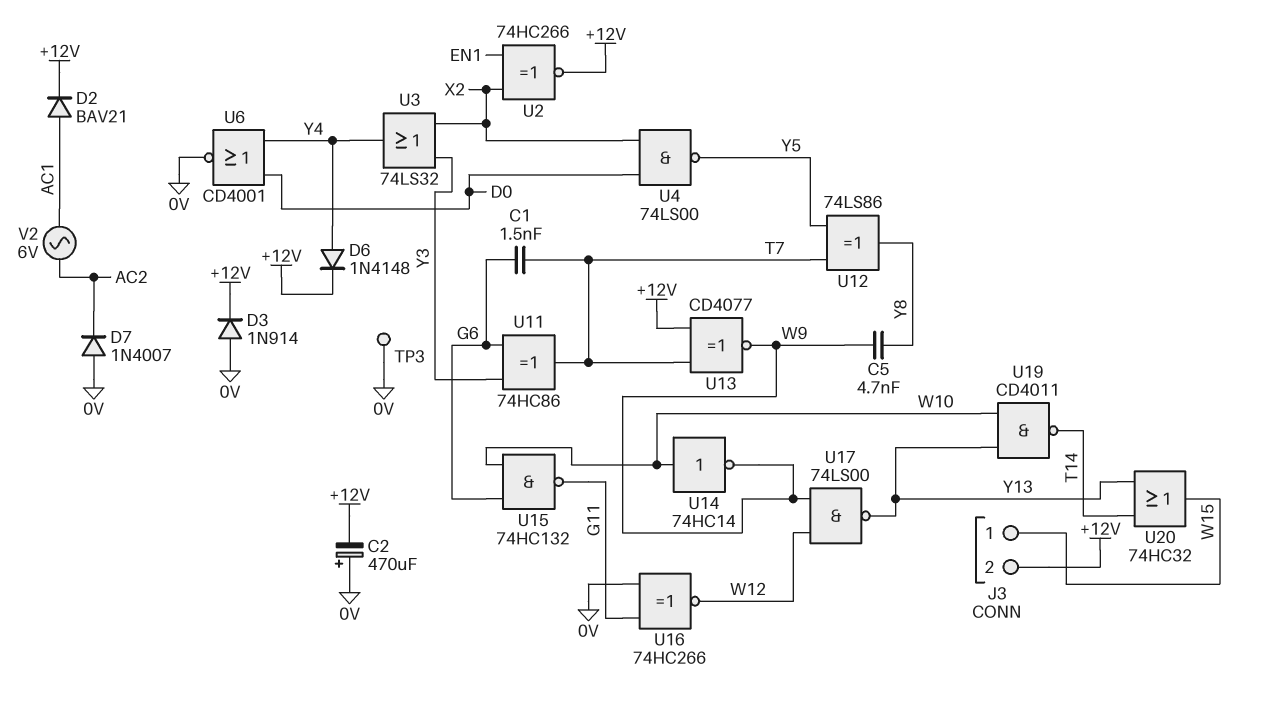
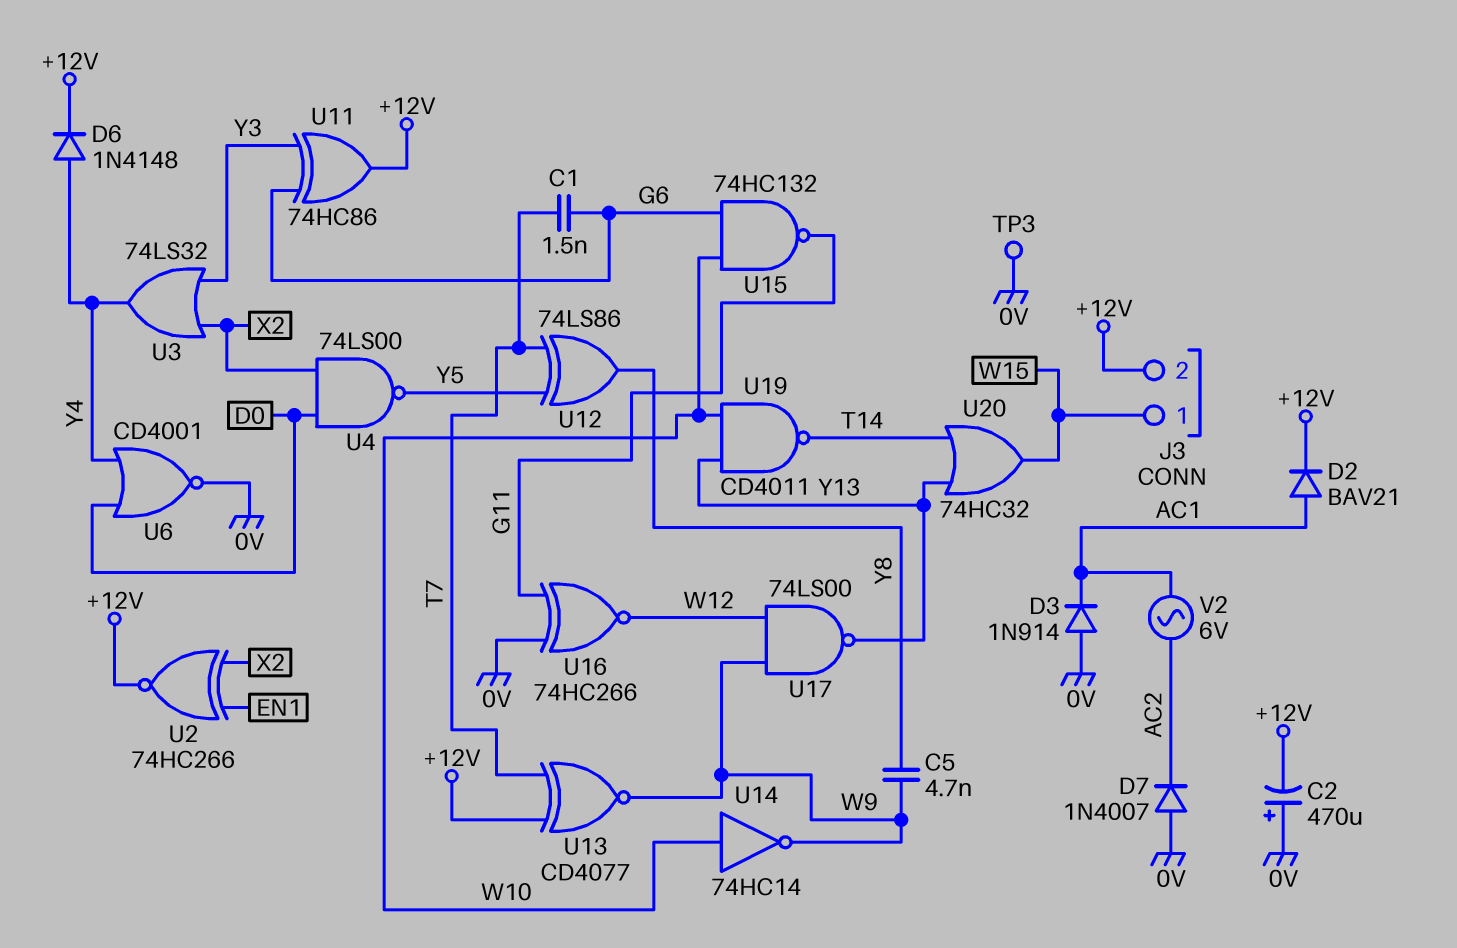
D3: diode 1N914 (A 0V, K +12V) -> diode 1N914 (A 0V, K AC1)
U11: XOR 74HC86 (in G6, in Y3, out T7) -> XOR 74HC86 (in G6, in Y3, out +12V)

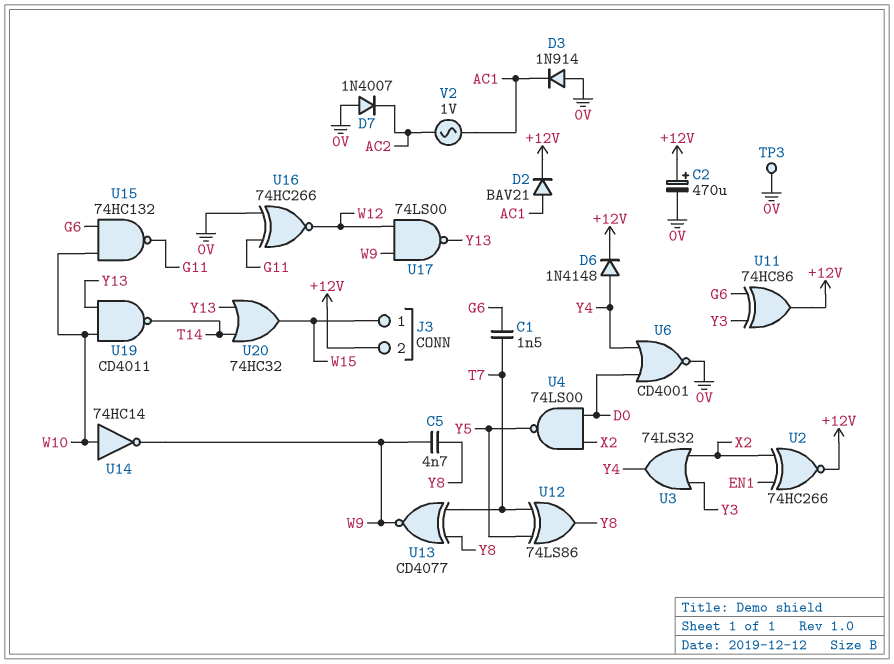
C2: 470uF (plus 0V, minus +12V) -> 470uF (plus +12V, minus 0V)
U13: XNOR CD4077 (in +12V, in T7, out W9) -> XNOR CD4077 (in T7, in Y8, out W9)
V2: AC 6V (AC1, AC2) -> AC 1V (AC1, AC2)

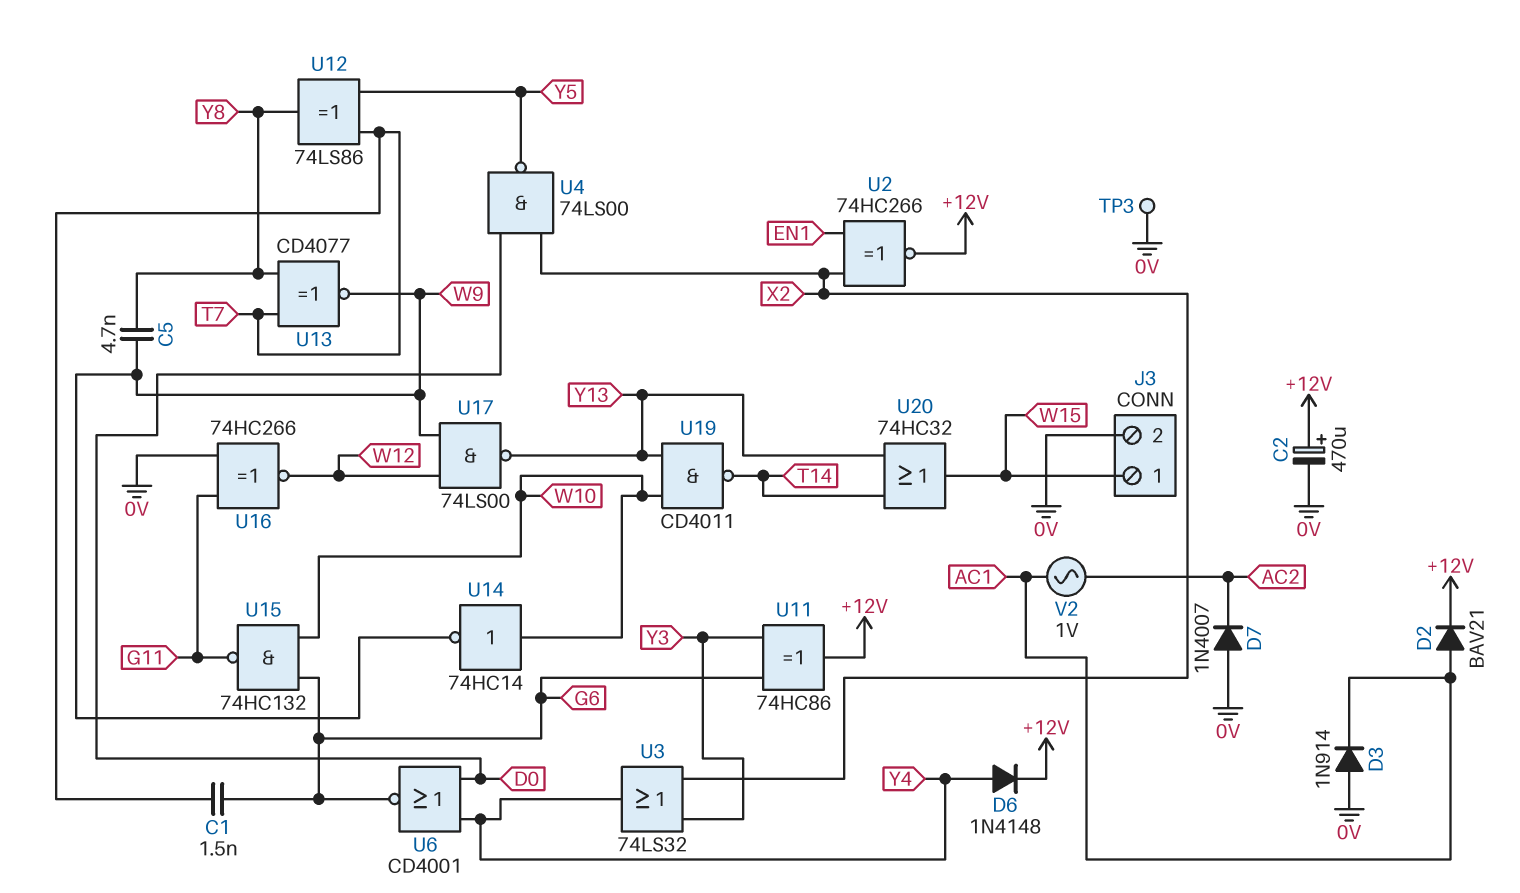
J3 pin 2: +12V -> 0V
U6: NOR CD4001 (in D0, in Y4, out 0V) -> NOR CD4001 (in D0, in Y4, out G6)

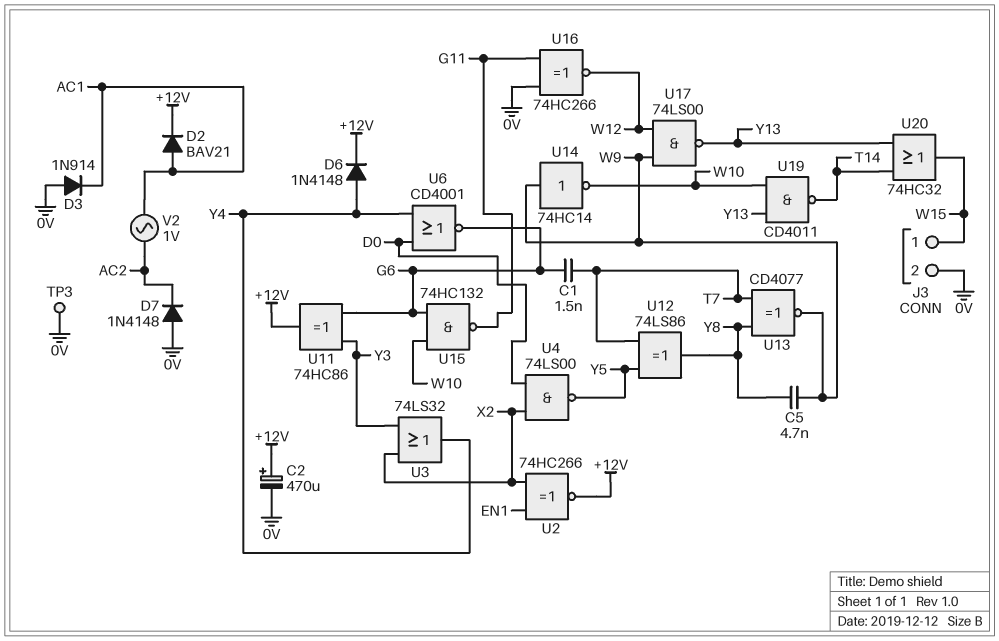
D7: diode 1N4007 (A 0V, K AC2) -> diode 1N4148 (A 0V, K AC2)
U14: NOT 74HC14 (in W10, out W9) -> NOT 74HC14 (in W9, out W10)

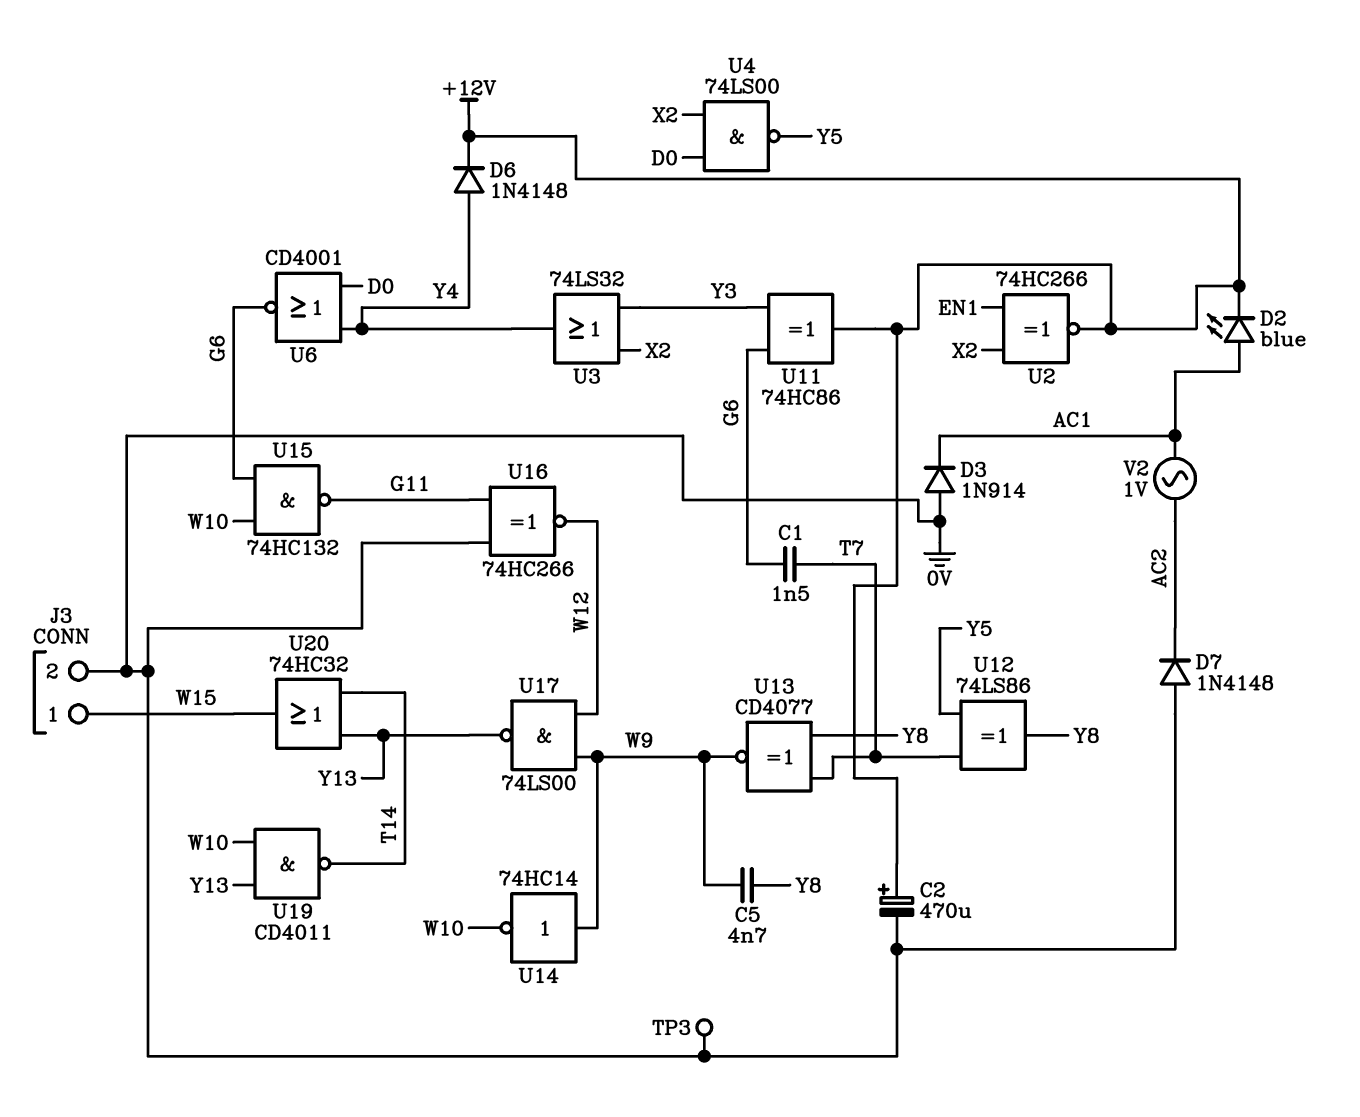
D2: diode BAV21 (A AC1, K +12V) -> LED blue (A AC1, K +12V)

